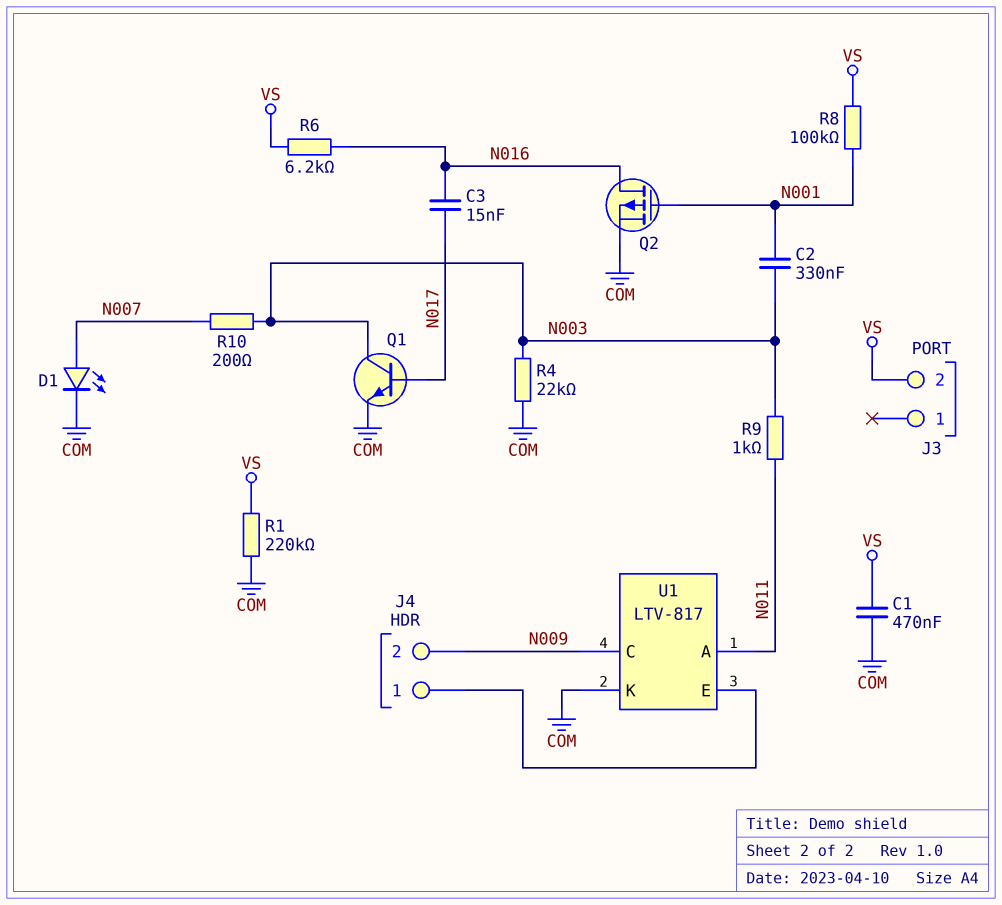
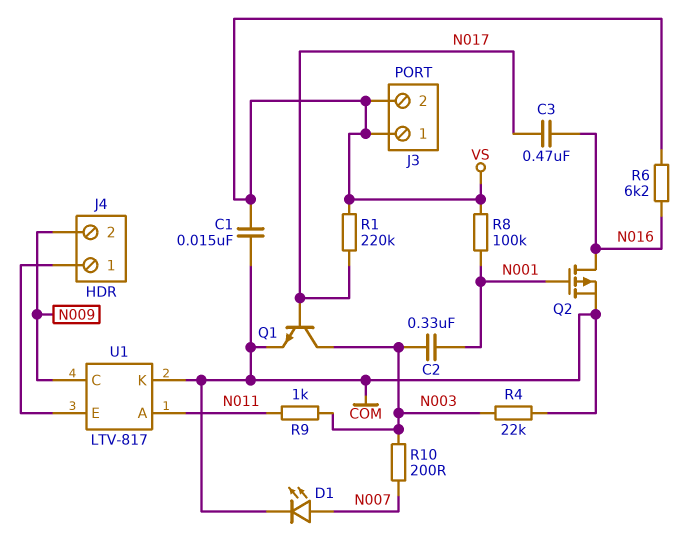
C1: 470nF (COM, VS) -> 15nF (COM, VS)
C3: 15nF (N016, N017) -> 470nF (N016, N017)
J3 pin 1: none -> VS
R1: 220k (COM, VS) -> 220k (N017, VS)

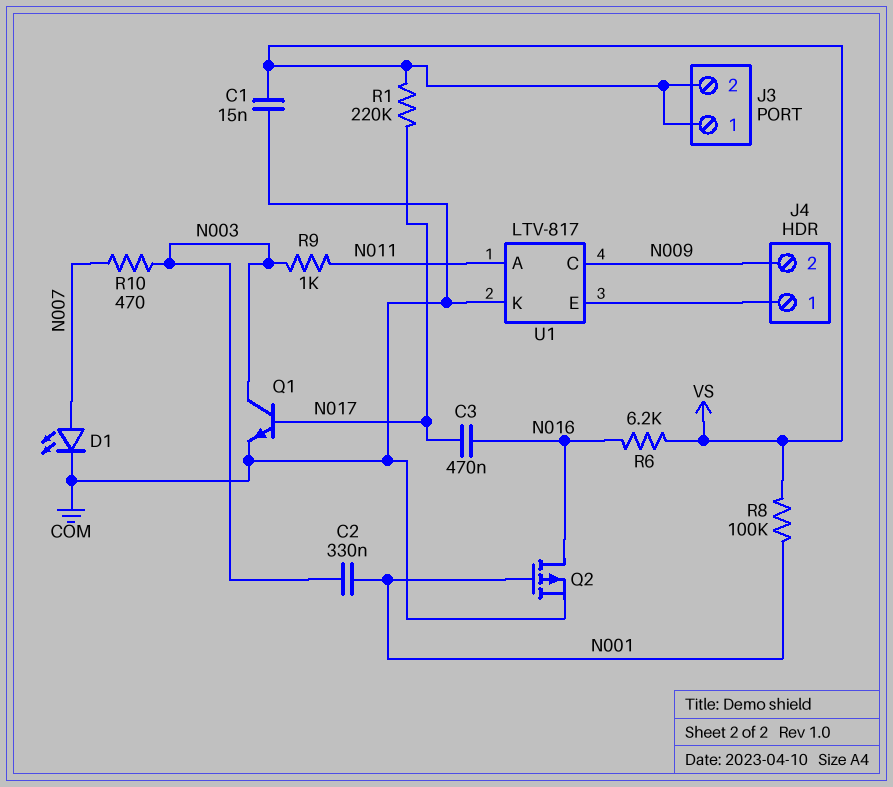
R4: 22k (COM, N003) -> none
R10: 200 (N003, N007) -> 470 (N003, N007)

